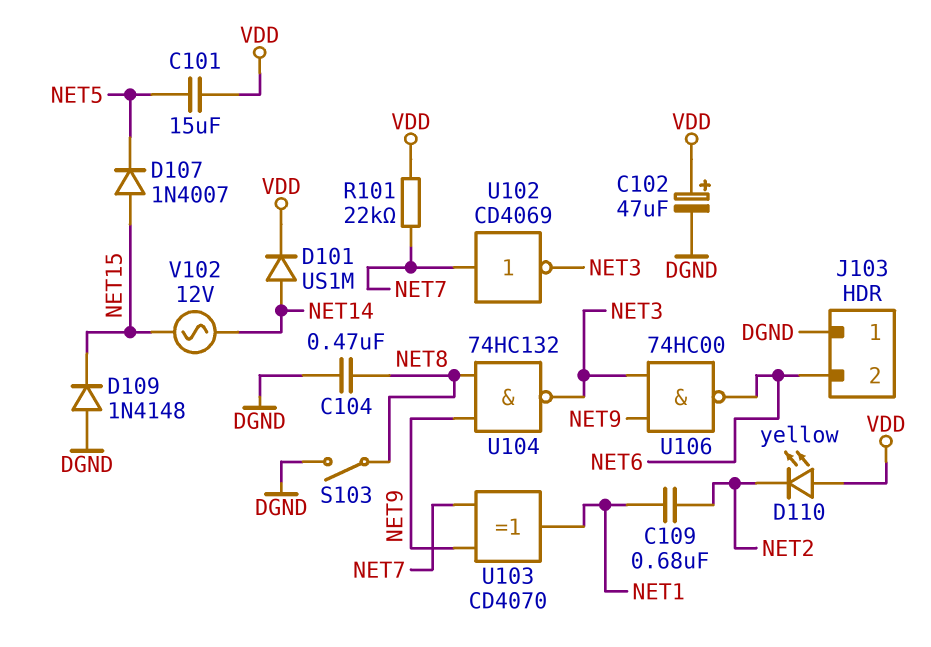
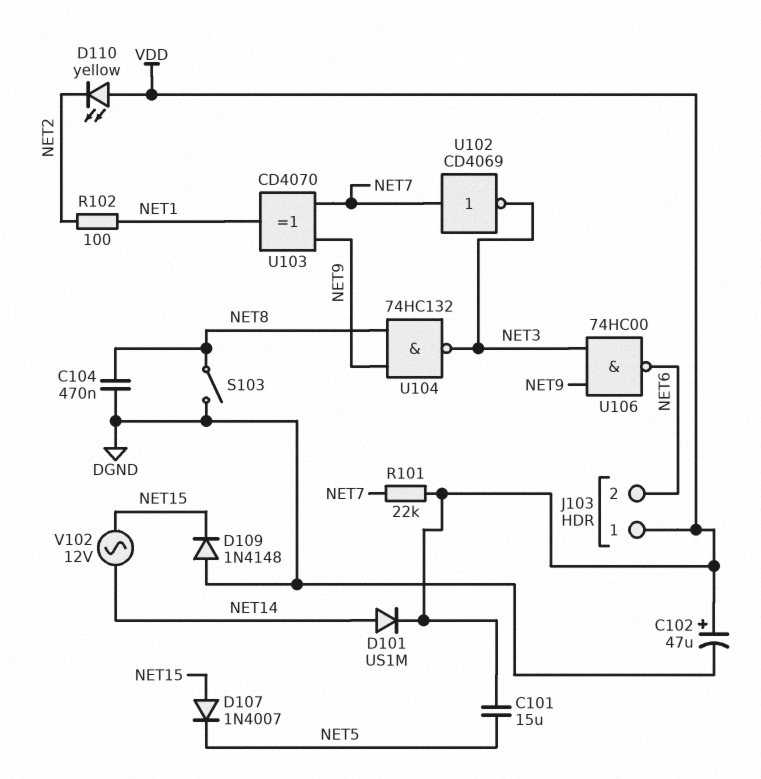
C109: 680nF (NET1, NET2) -> none
J103 pin 1: DGND -> VDD
R102: none -> 100 (NET1, NET2)

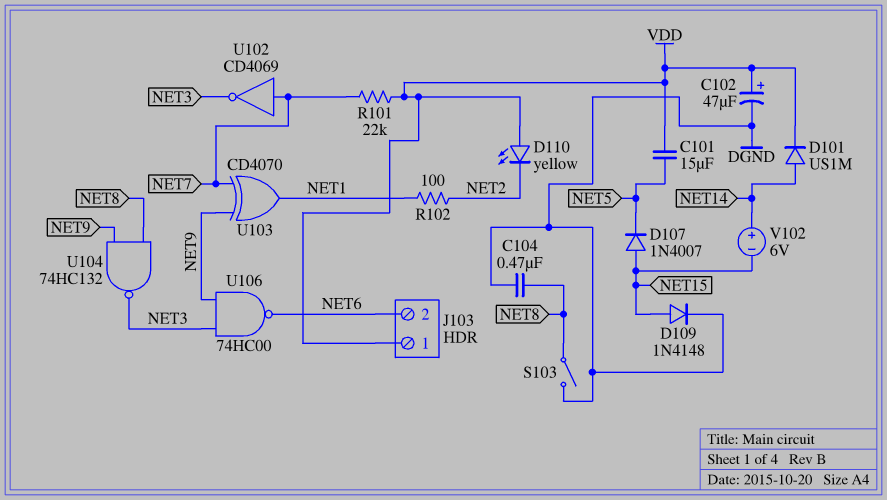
D109: diode 1N4148 (A DGND, K NET15) -> diode 1N4148 (A NET15, K DGND)
V102: AC 12V (NET14, NET15) -> 6V (plus NET14, minus NET15)

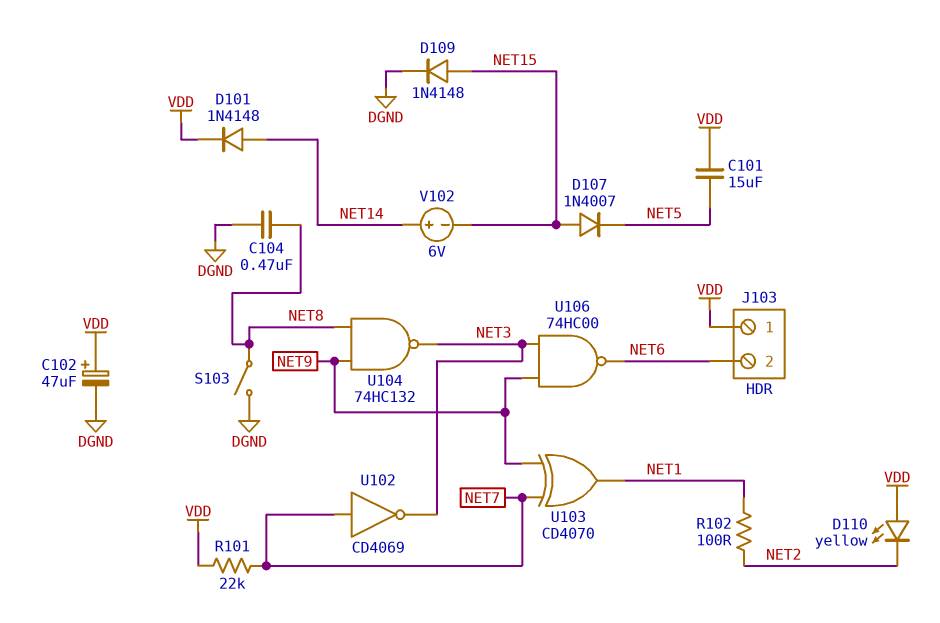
D101: diode US1M (A NET14, K VDD) -> diode 1N4148 (A NET14, K VDD)

